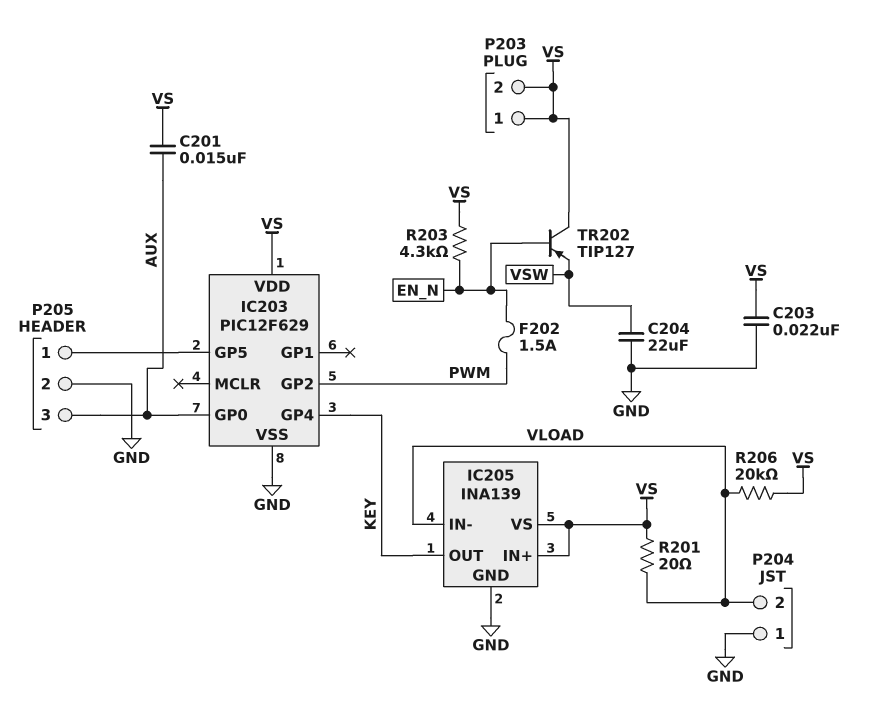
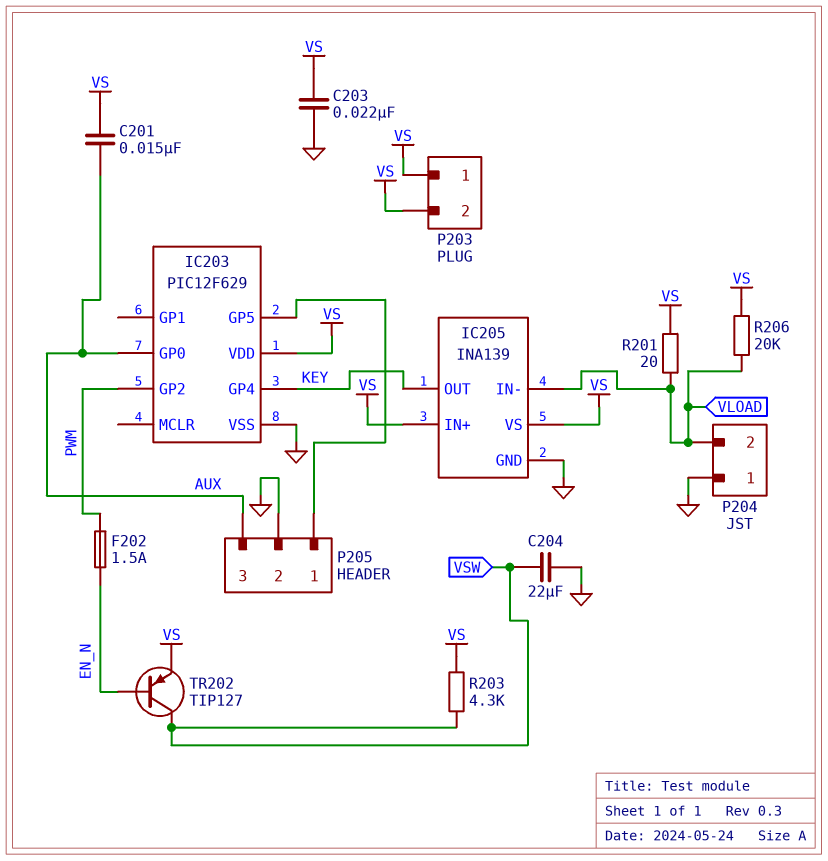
R203: 4.3k (EN_N, VS) -> 4.3k (VS, VSW)
TR202: PNP TIP127 (B EN_N, C VS, E VSW) -> PNP TIP127 (B EN_N, C VSW, E VS)

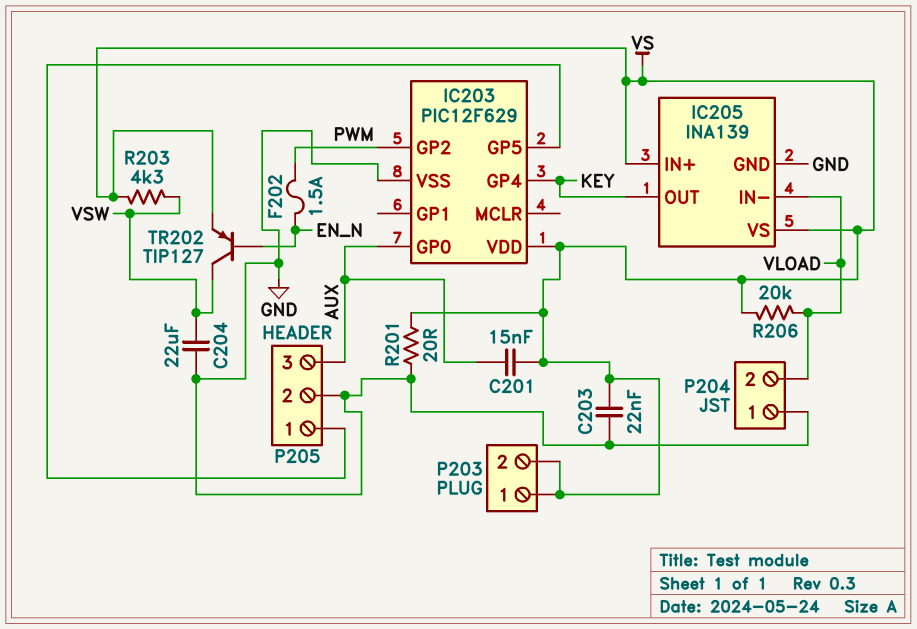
R201: 20 (VLOAD, VS) -> 20 (GND, VS)

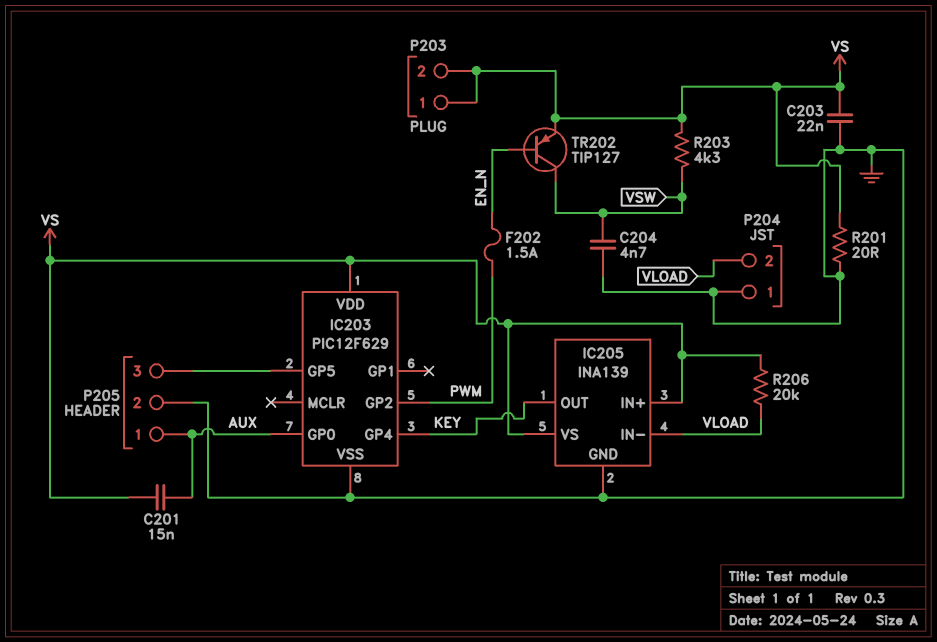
C204: 22uF (GND, VSW) -> 4.7nF (GND, VSW)
P205 pin 1: IC203/GP5 -> AUX
P205 pin 3: AUX -> IC203/GP5

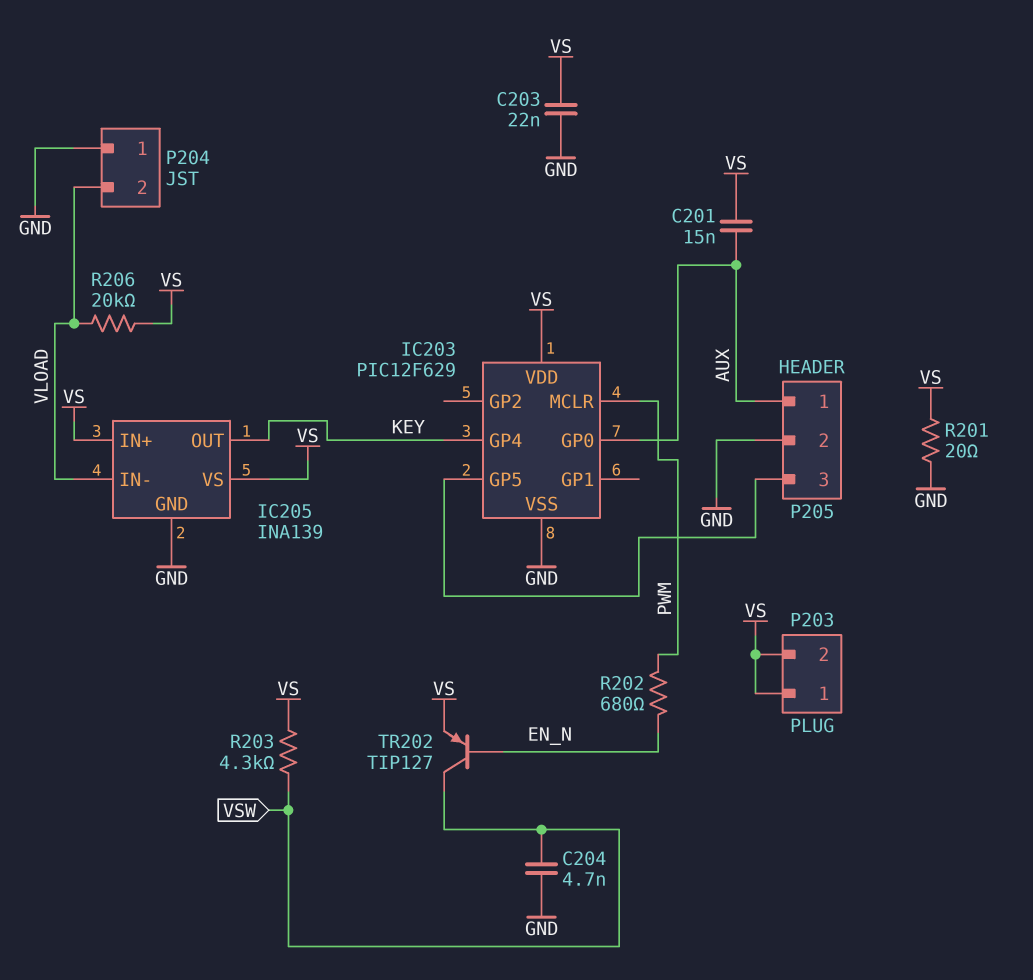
F202: 1.5A (EN_N, PWM) -> none
IC203 pin GP2: PWM -> none
IC203 pin MCLR: none -> PWM
R202: none -> 680 (EN_N, PWM)

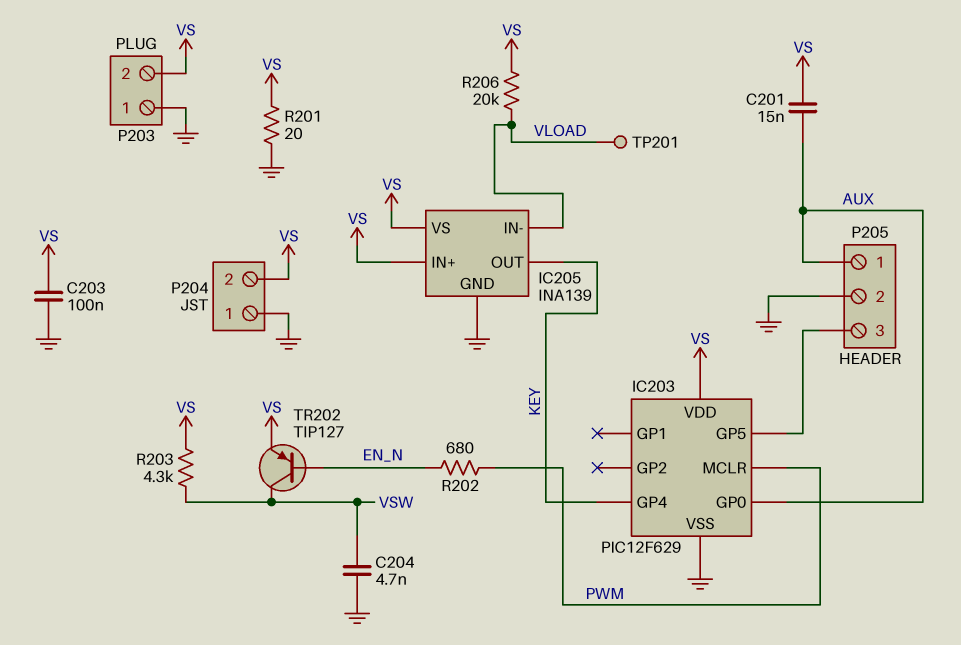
C203: 22nF (GND, VS) -> 100nF (GND, VS)
P203 pin 1: VS -> GND
P204 pin 2: VLOAD -> VS
TP201: none -> test point (VLOAD)

